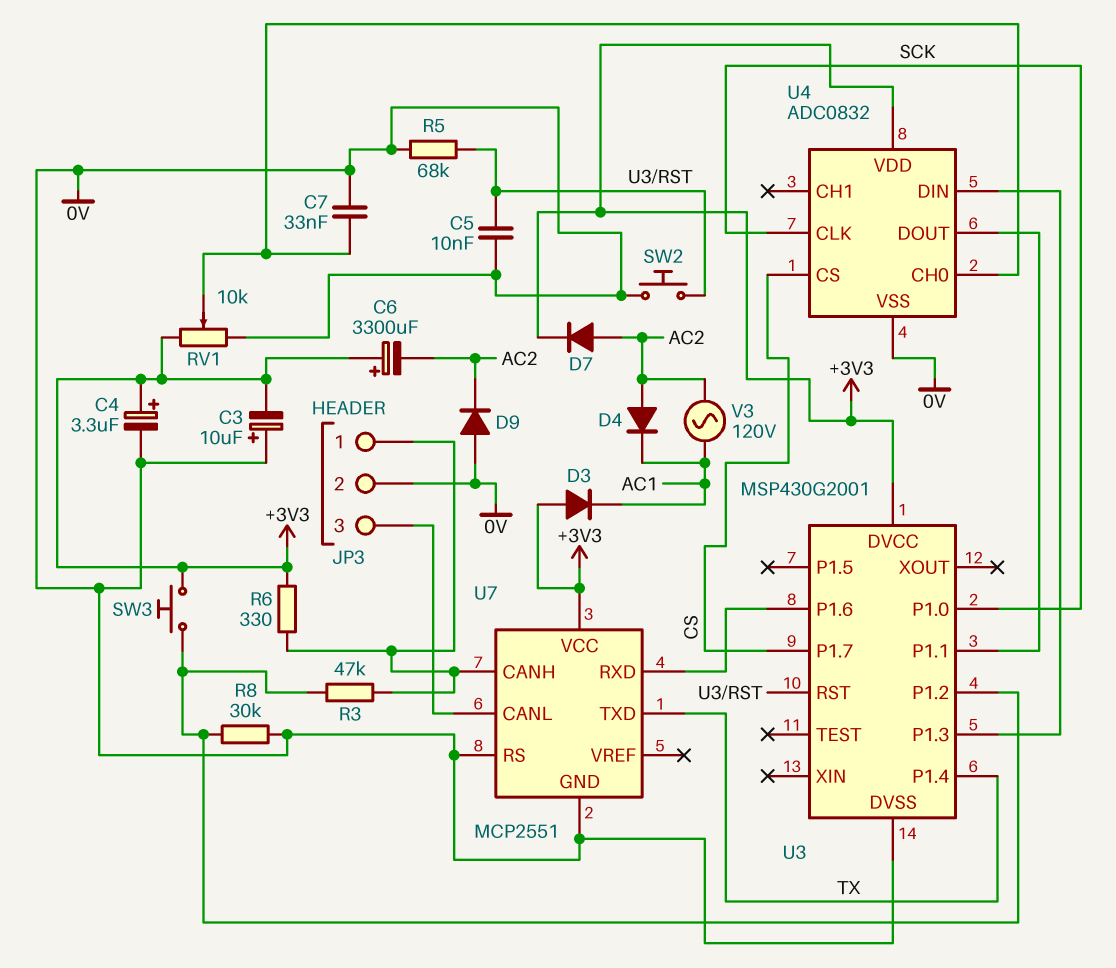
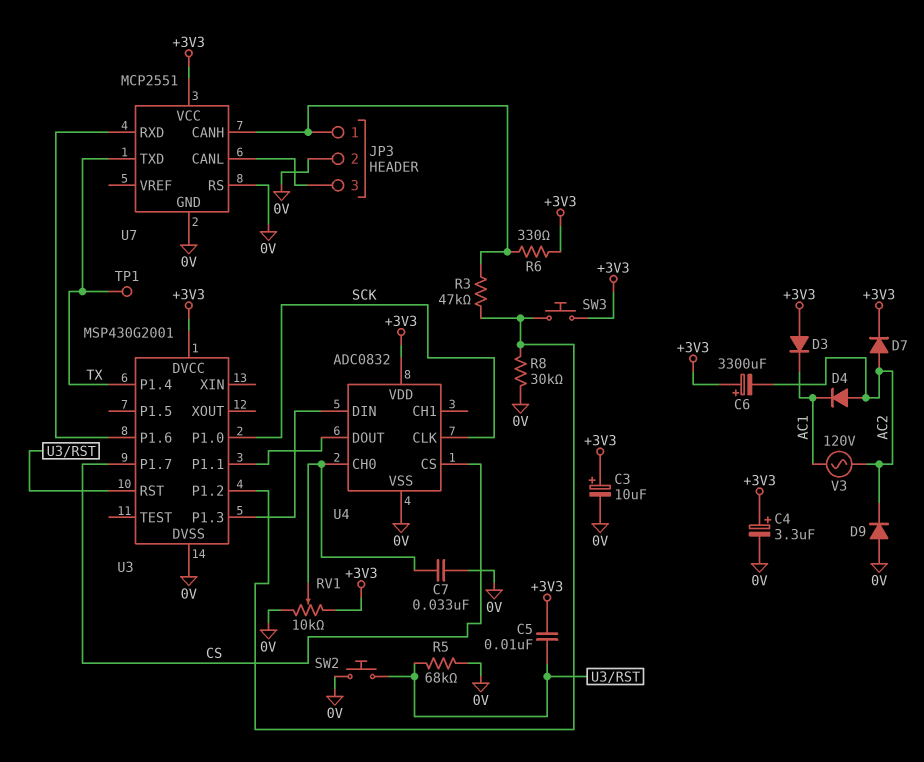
C3: 10uF (plus 0V, minus +3V3) -> 10uF (plus +3V3, minus 0V)
C5: 10nF (0V, U3/RST) -> 10nF (+3V3, U3/RST)
TP1: none -> test point (TX)

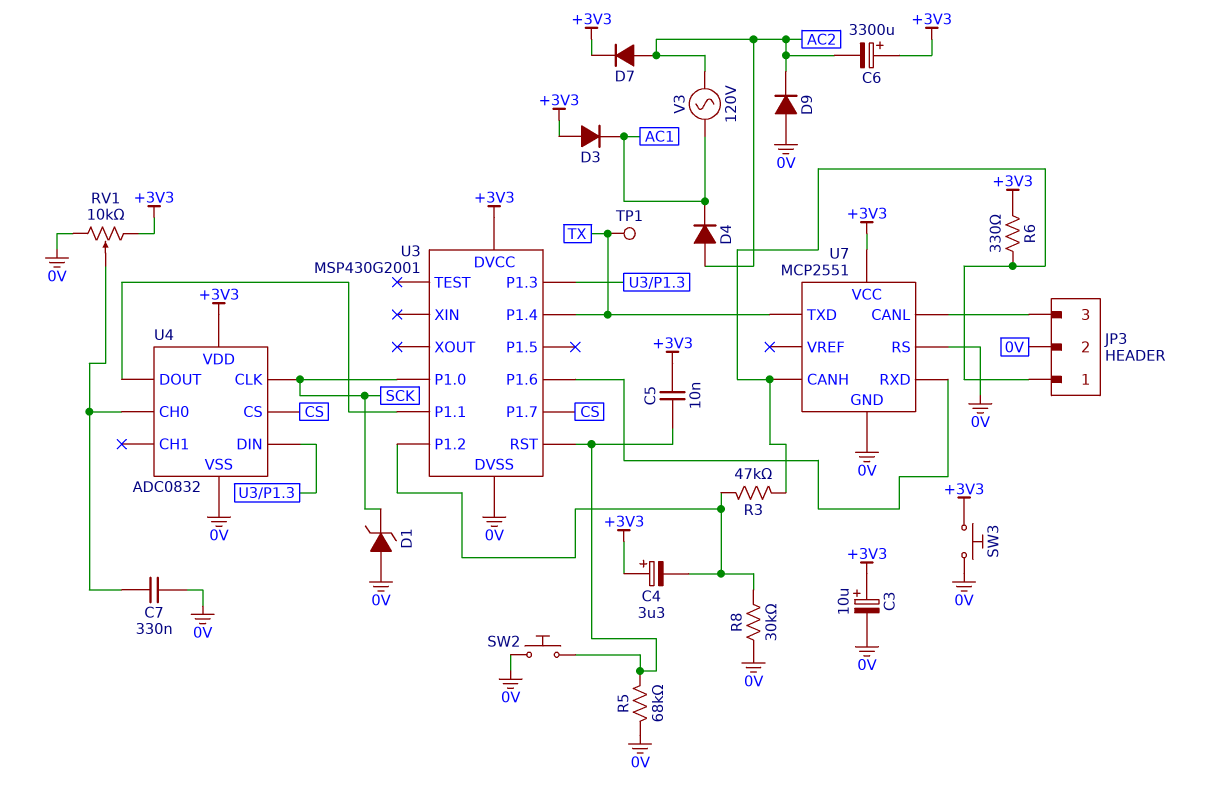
C4: 3.3uF (plus +3V3, minus 0V) -> 3.3uF (plus +3V3, minus U3/P1.2)
C7: 33nF (0V, U4/CH0) -> 330nF (0V, U4/CH0)
D1: none -> zener (A 0V, K SCK)
SW3: button (+3V3, U3/P1.2) -> button (+3V3, 0V)

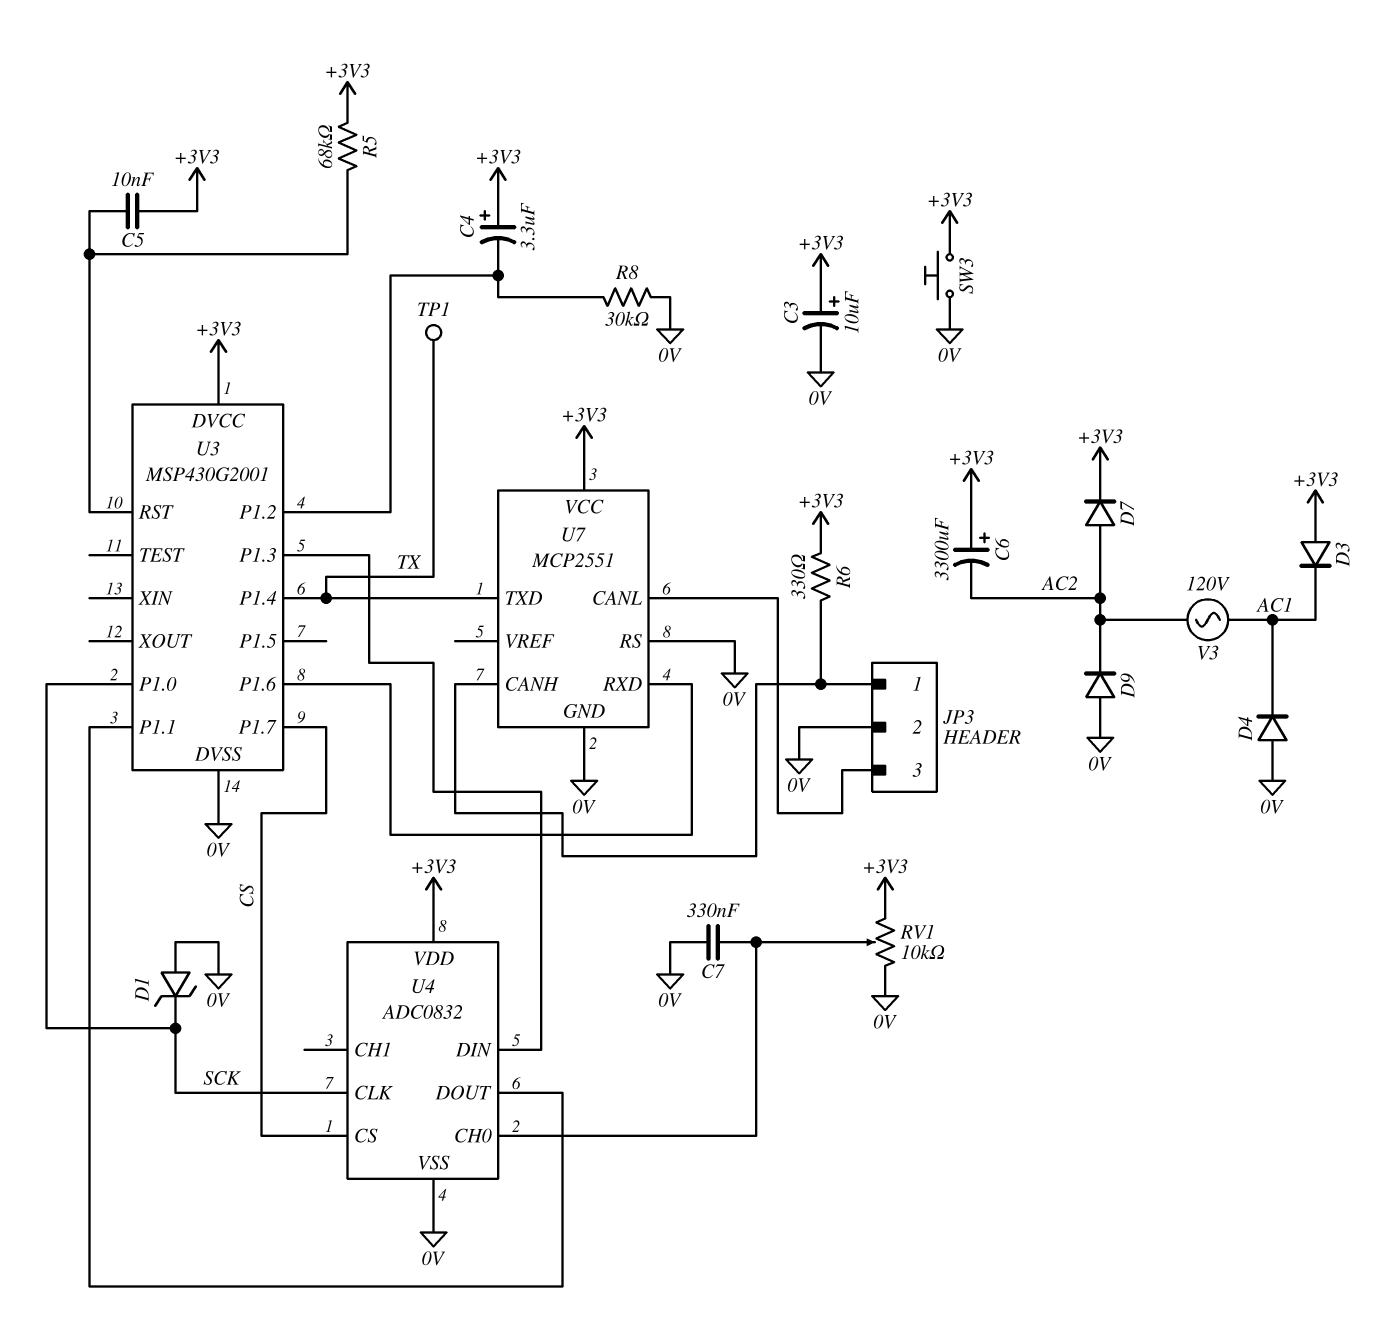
D4: diode (A AC2, K AC1) -> diode (A 0V, K AC1)
R3: 47k (JP3/1, U3/P1.2) -> none
R5: 68k (0V, U3/RST) -> 68k (+3V3, U3/RST)
SW2: button (0V, U3/RST) -> none

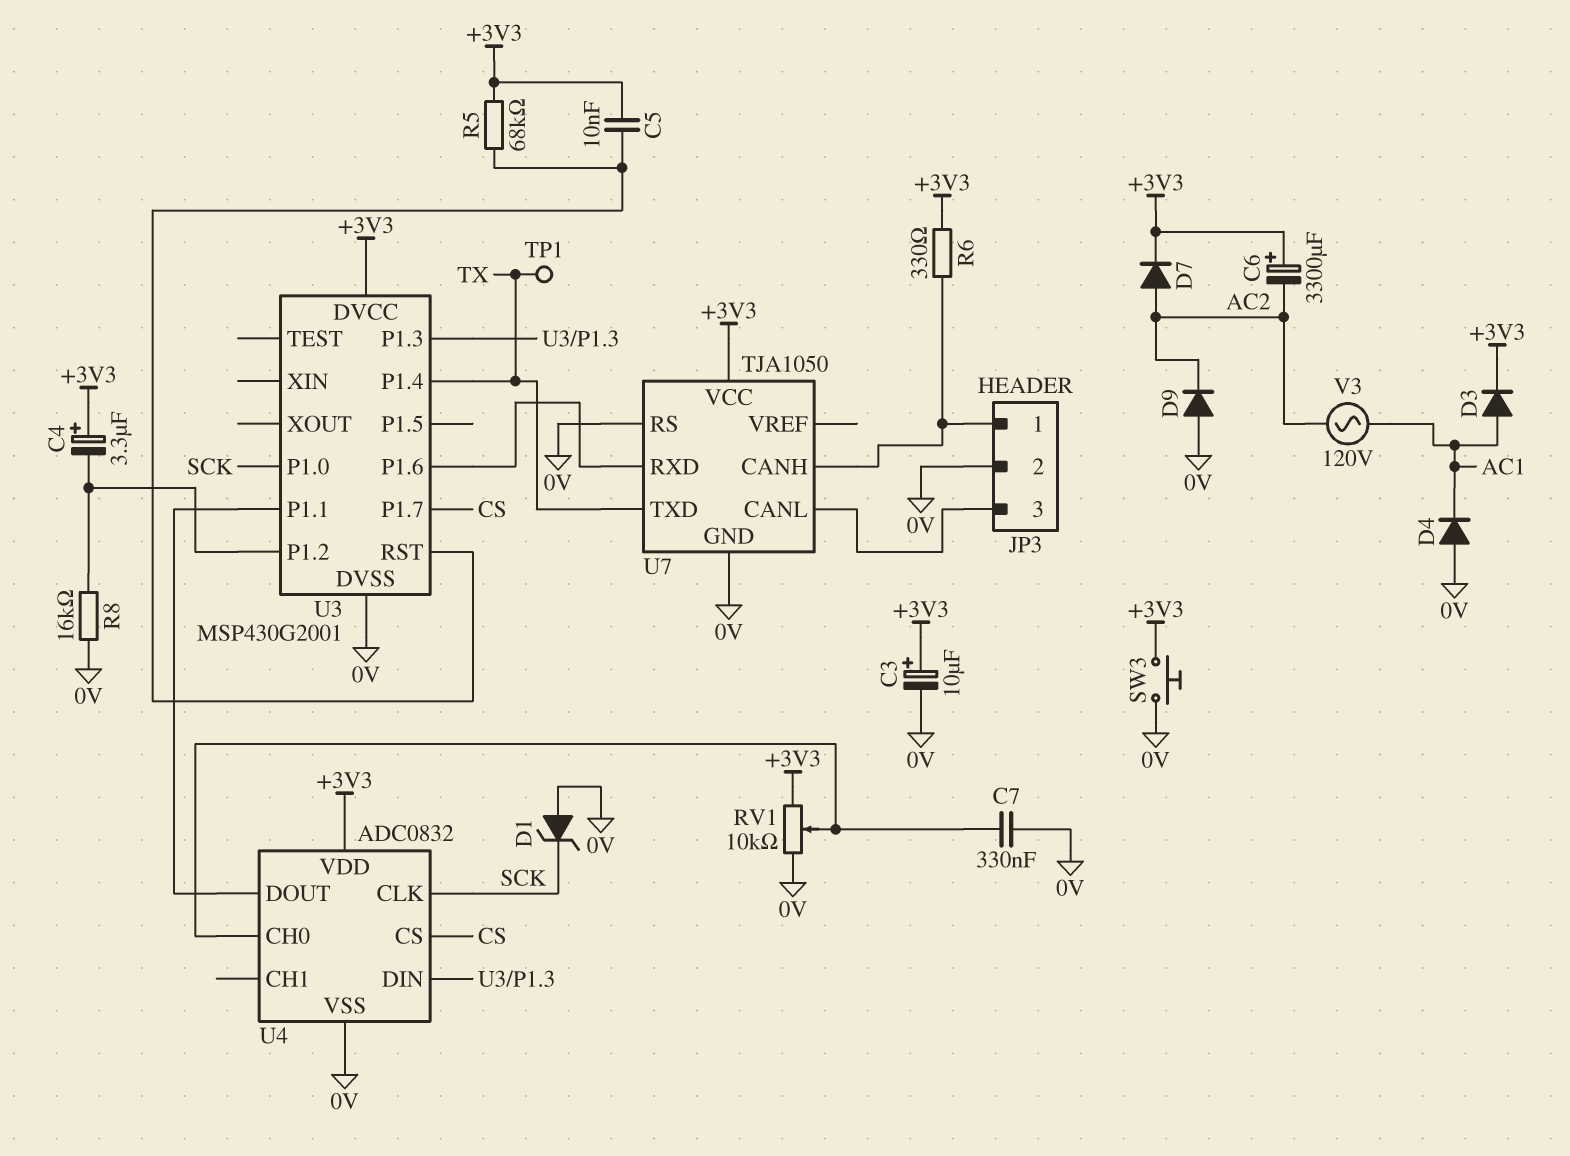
D3: diode (A +3V3, K AC1) -> diode (A AC1, K +3V3)
R8: 30k (0V, U3/P1.2) -> 16k (0V, U3/P1.2)
U7: MCP2551 -> TJA1050

